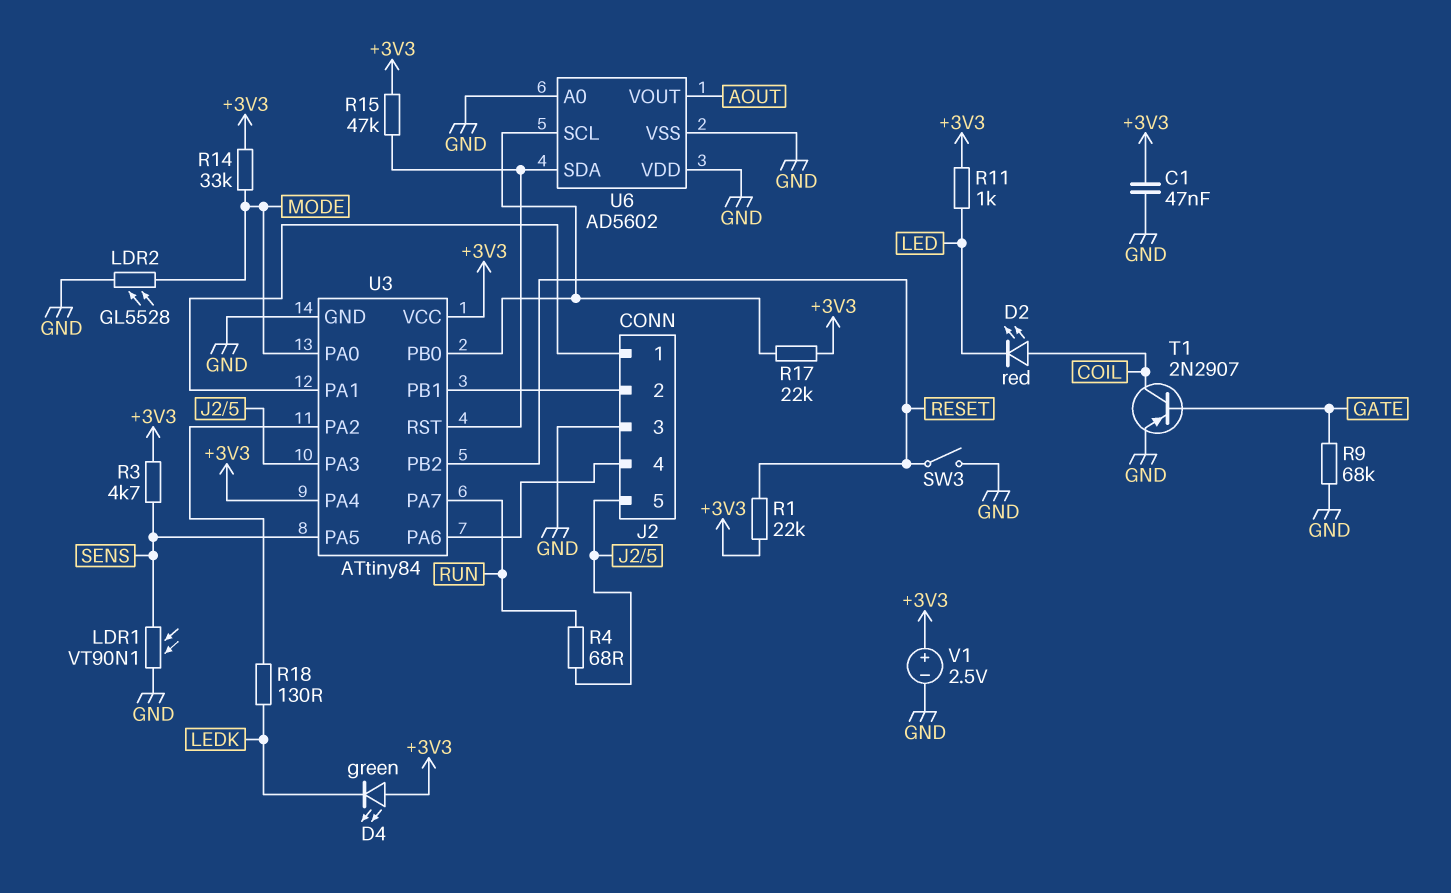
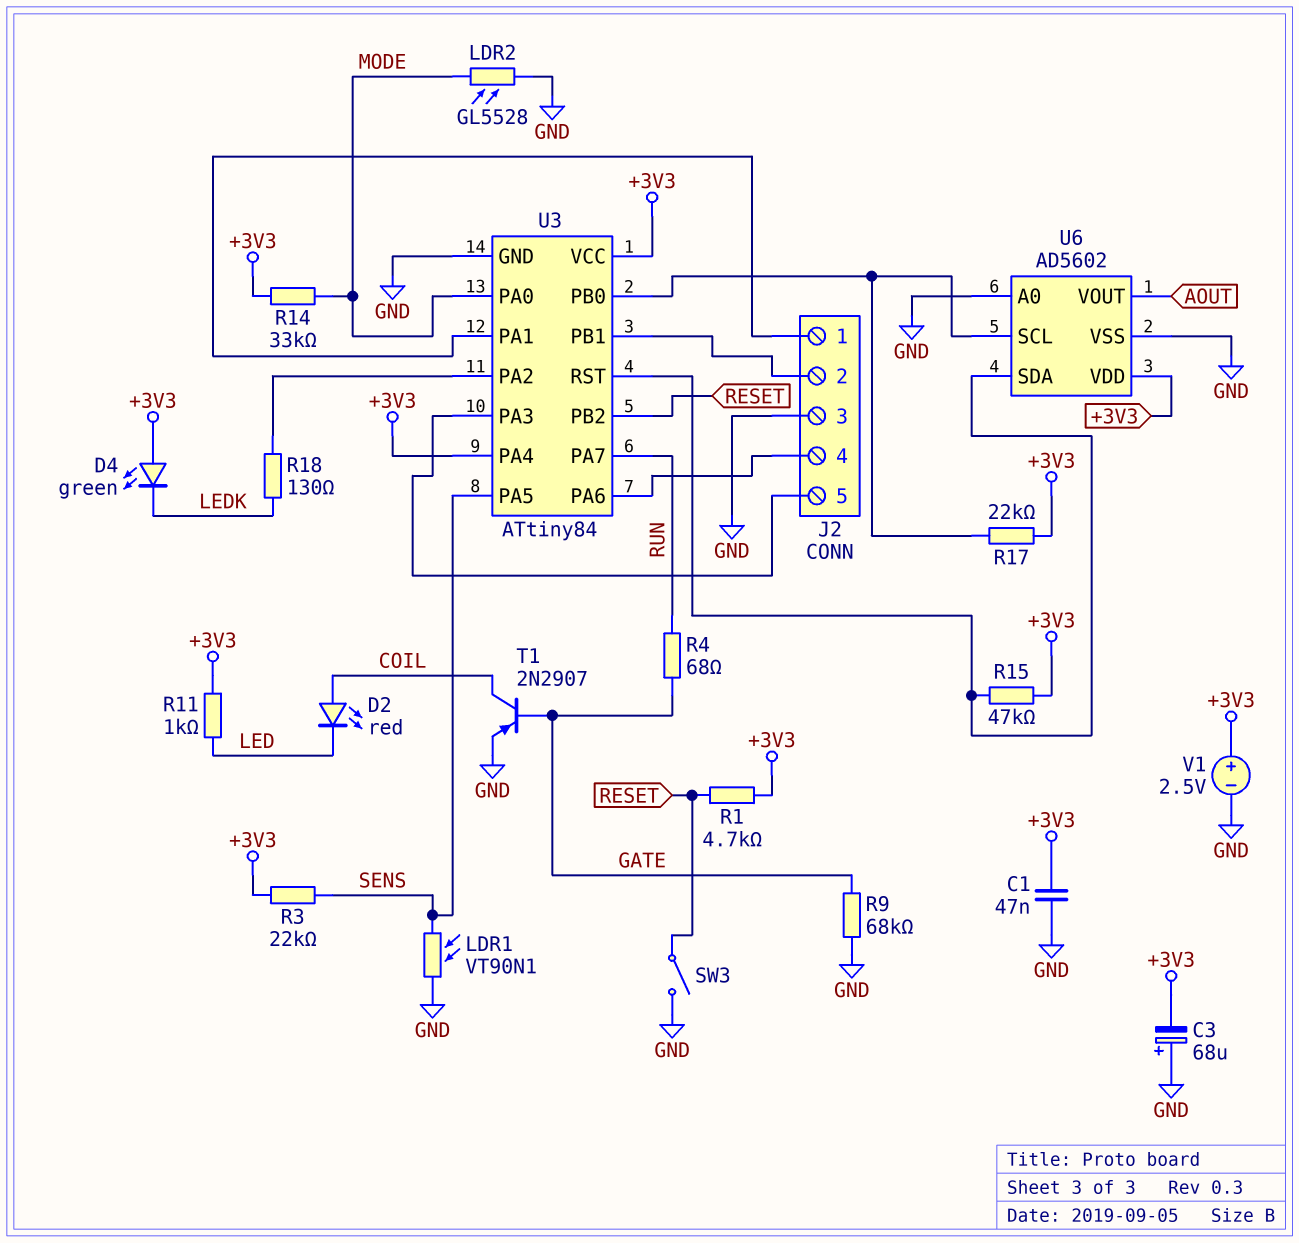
C3: none -> 68uF (plus GND, minus +3V3)
R1: 22k (+3V3, RESET) -> 4.7k (+3V3, RESET)
R3: 4.7k (+3V3, SENS) -> 22k (+3V3, SENS)
R4: 68 (J2/5, RUN) -> 68 (GATE, RUN)
U6 pin VDD: GND -> +3V3

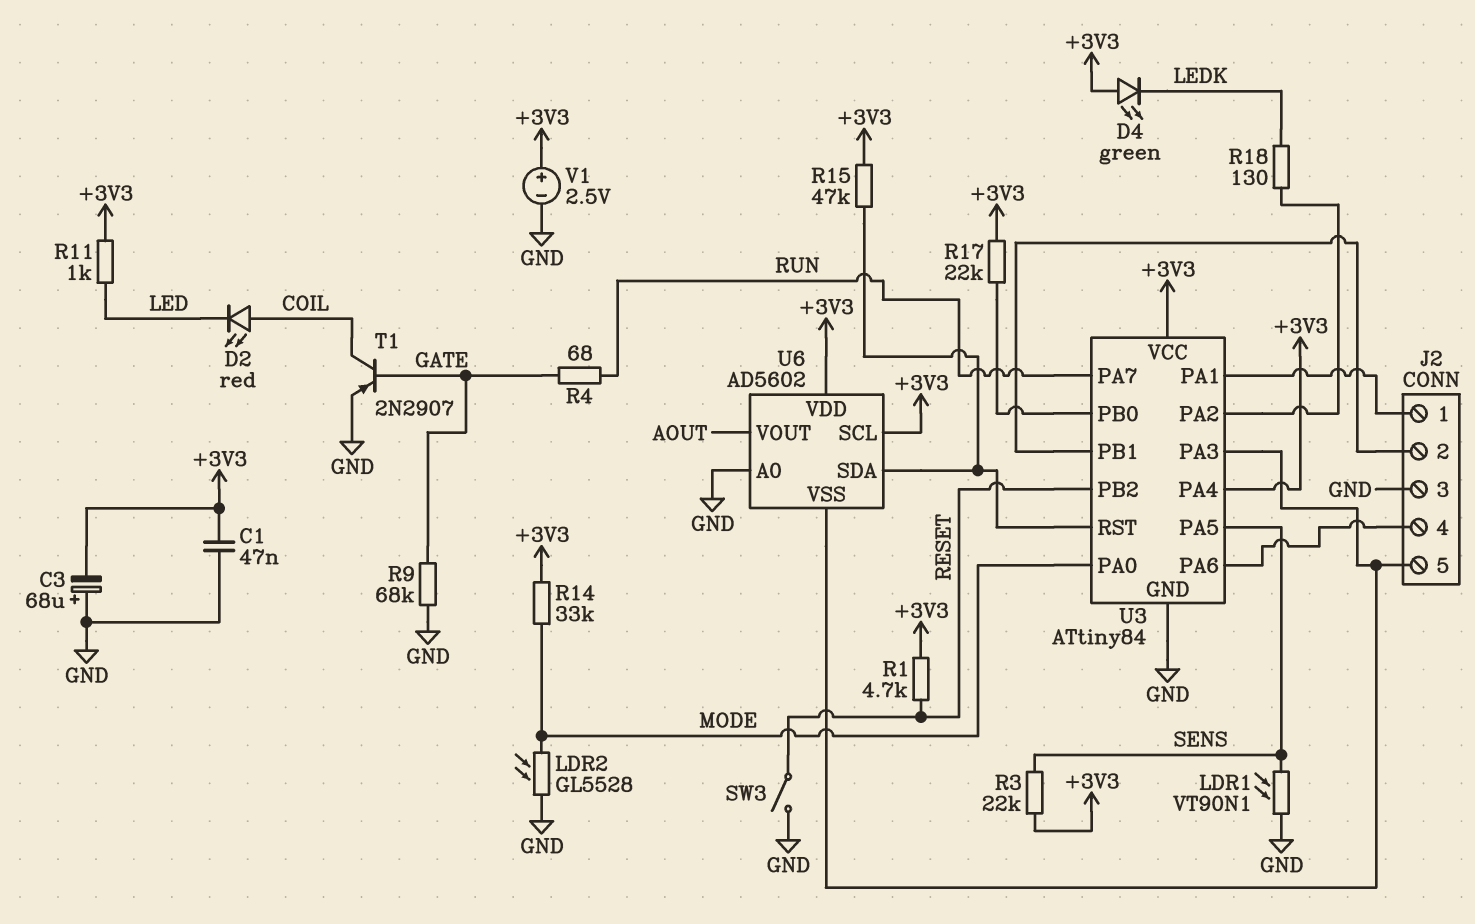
U6 pin SCL: U3/PB0 -> +3V3
U6 pin VSS: GND -> J2/5

